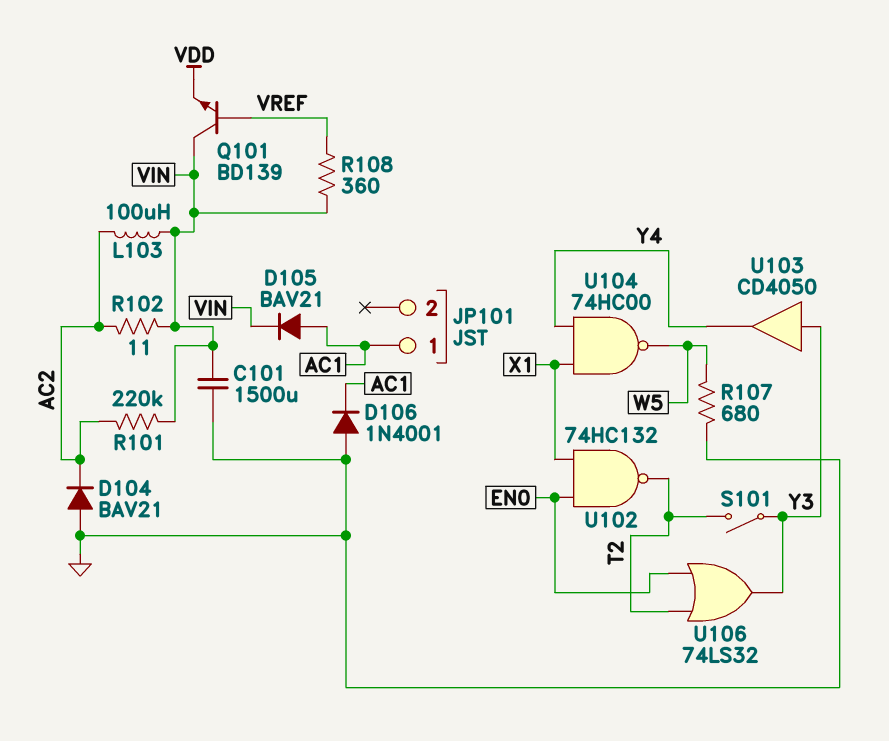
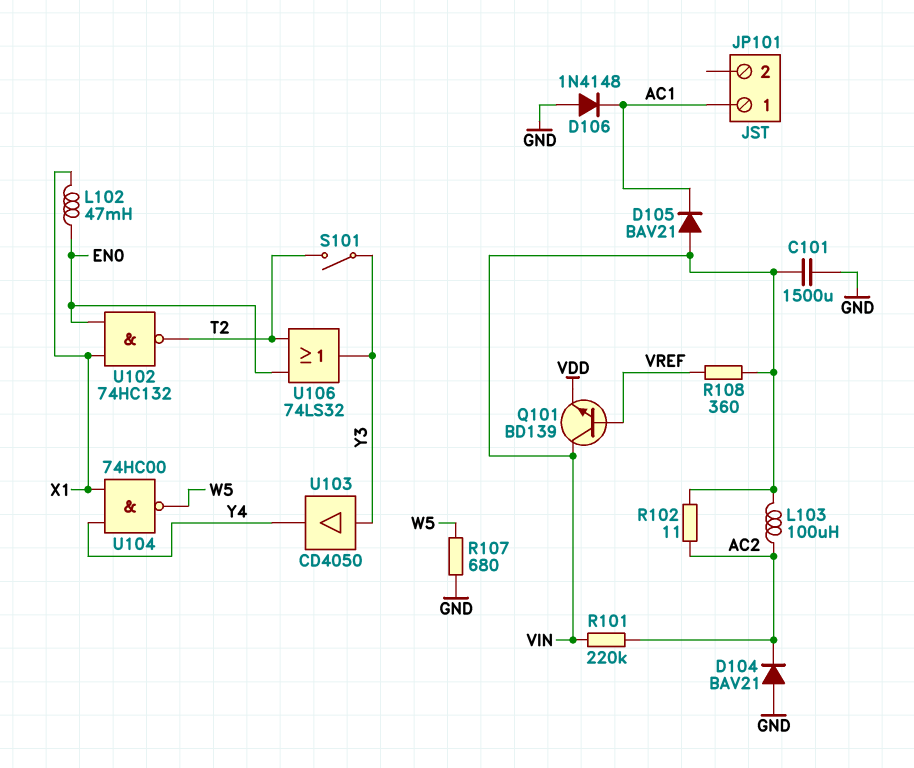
D105: diode BAV21 (A AC1, K VIN) -> diode BAV21 (A VIN, K AC1)
D106: diode 1N4001 (A GND, K AC1) -> diode 1N4148 (A GND, K AC1)
L102: none -> 47mH (EN0, X1)

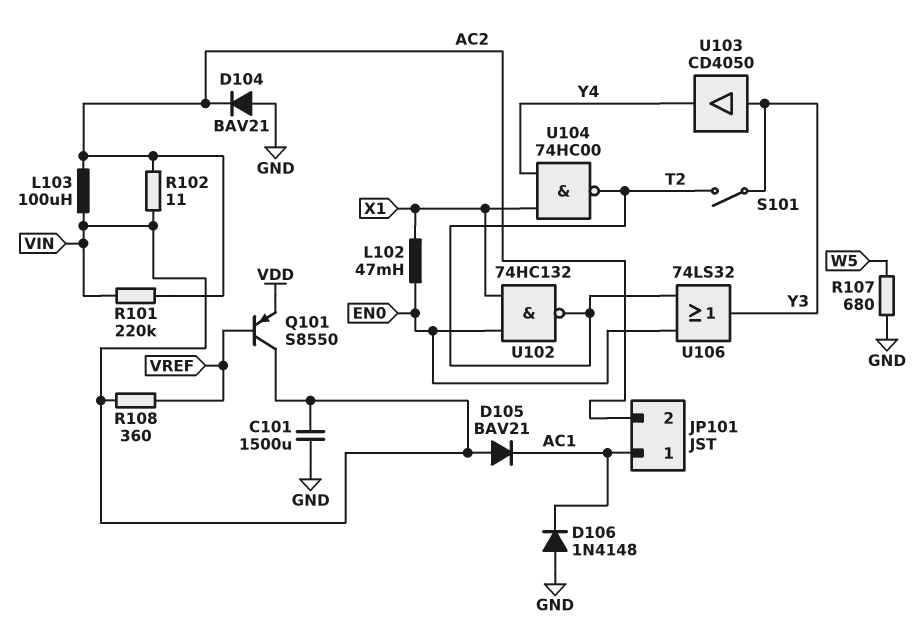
JP101 pin 2: none -> AC2
Q101: NPN BD139 (B VREF, C VIN, E VDD) -> PNP S8550 (B VREF, C VIN, E VDD)
U104: NAND 74HC00 (in X1, in Y4, out W5) -> NAND 74HC00 (in X1, in Y4, out T2)

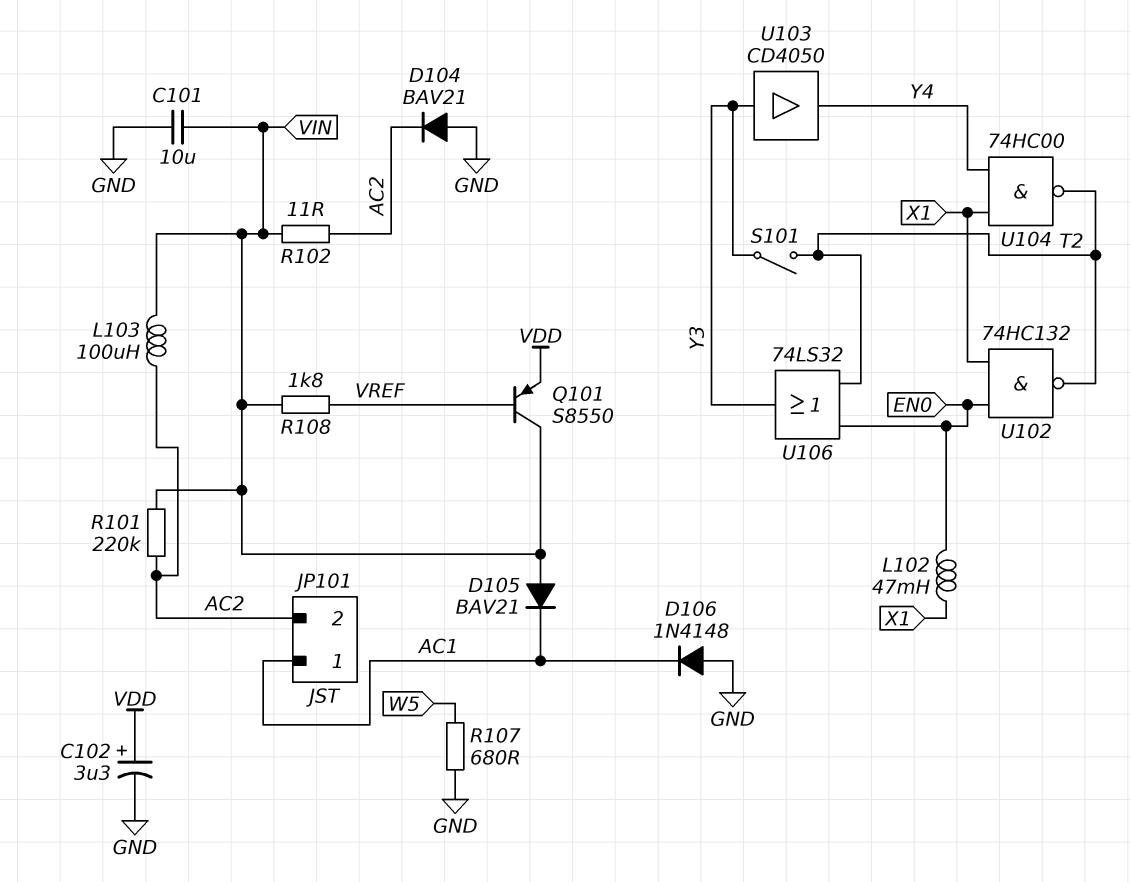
C101: 1500uF (GND, VIN) -> 10uF (GND, VIN)
C102: none -> 3.3uF (plus VDD, minus GND)
R108: 360 (VIN, VREF) -> 1.8k (VIN, VREF)

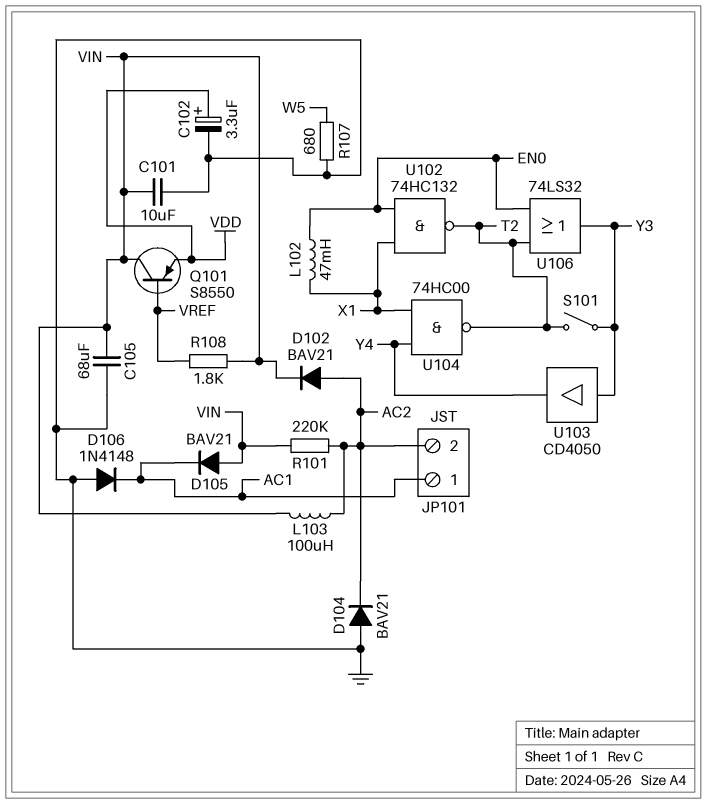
C105: none -> 68uF (GND, VIN)
D102: none -> diode BAV21 (A AC2, K VIN)
R102: 11 (AC2, VIN) -> none

